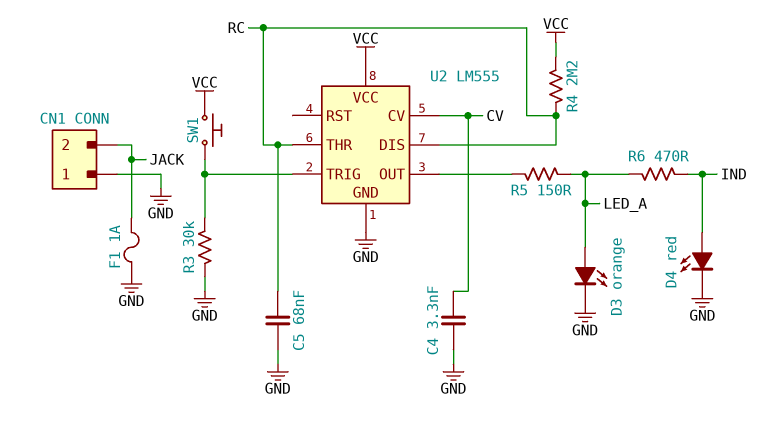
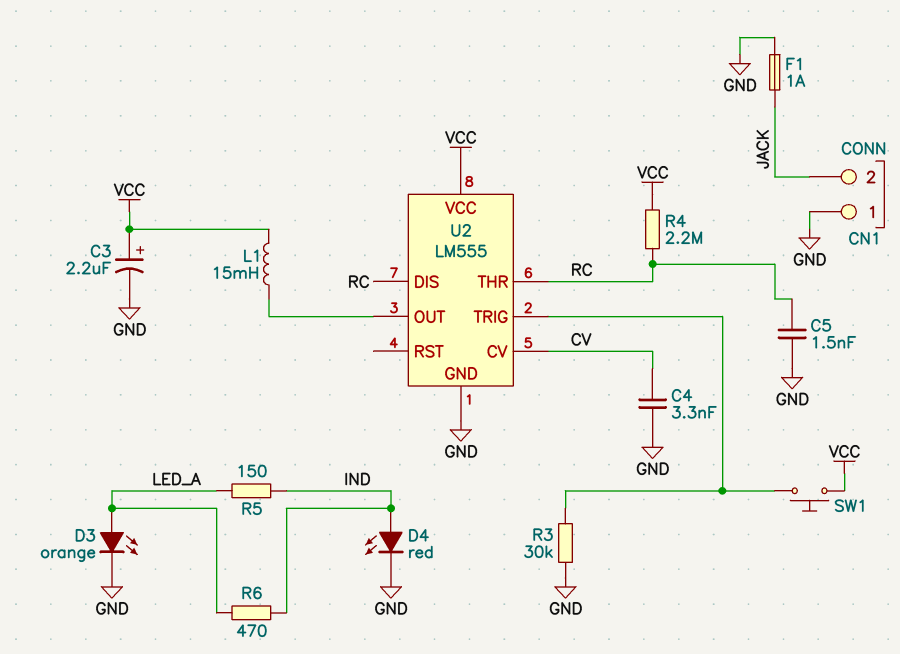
C3: none -> 2.2uF (plus VCC, minus GND)
C5: 68nF (GND, RC) -> 1.5nF (GND, RC)
L1: none -> 15mH (U2/OUT, VCC)
R5: 150 (LED_A, U2/OUT) -> 150 (IND, LED_A)

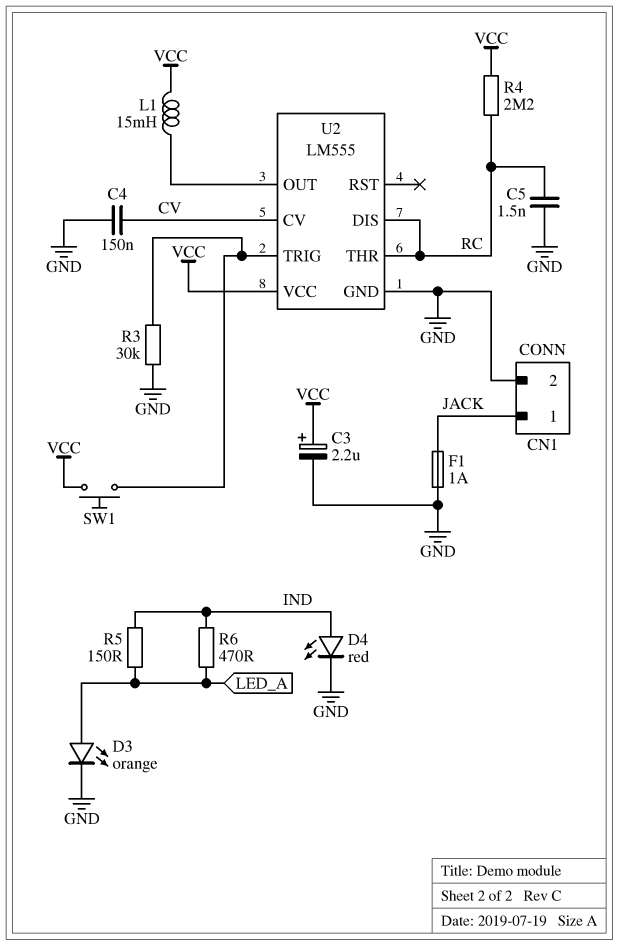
C4: 3.3nF (CV, GND) -> 150nF (CV, GND)
CN1 pin 1: GND -> JACK
CN1 pin 2: JACK -> GND

